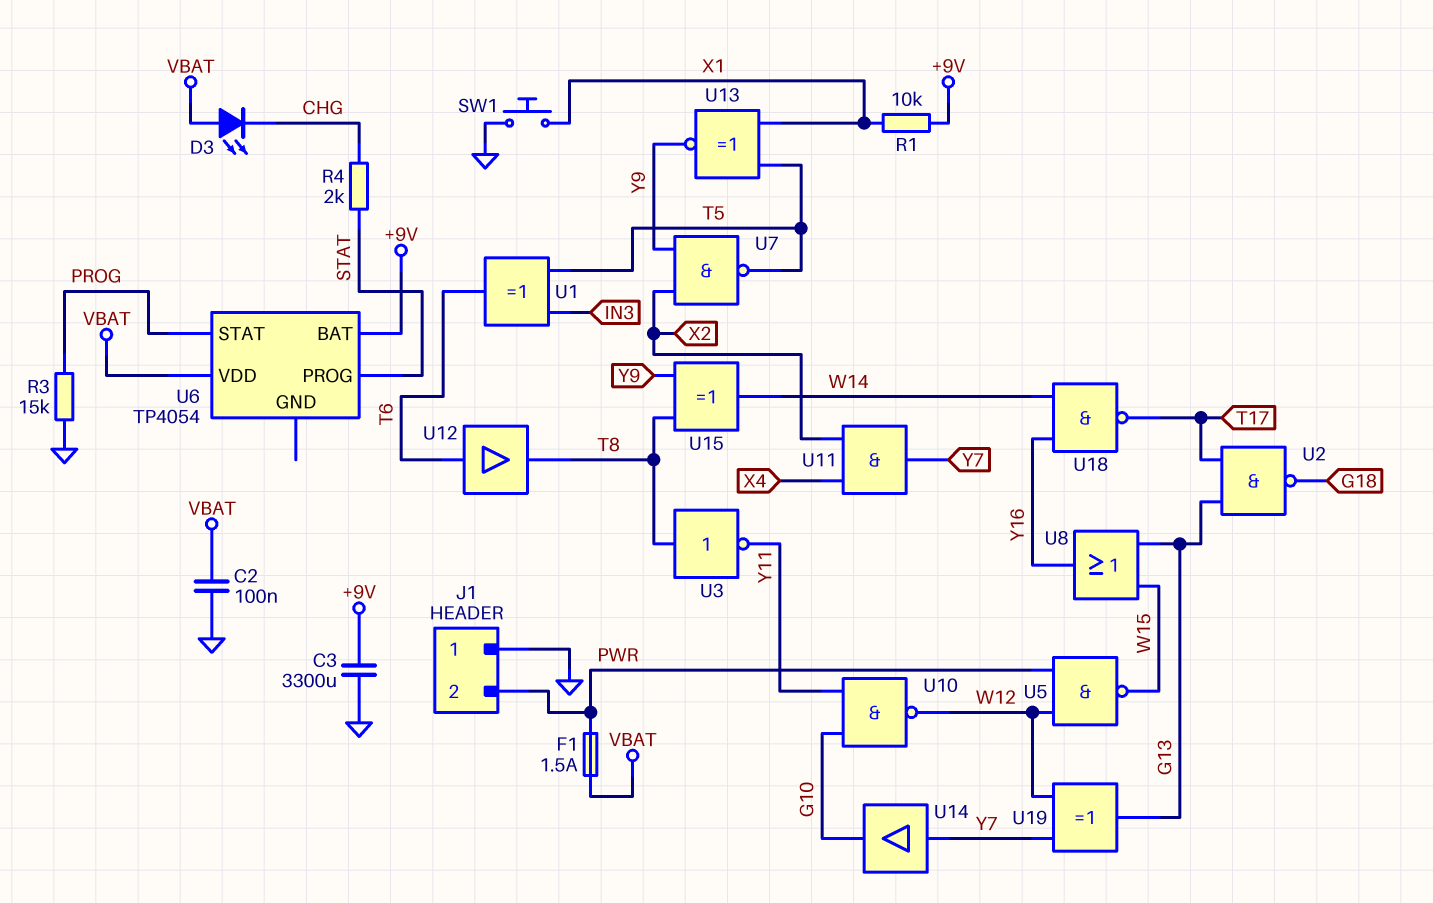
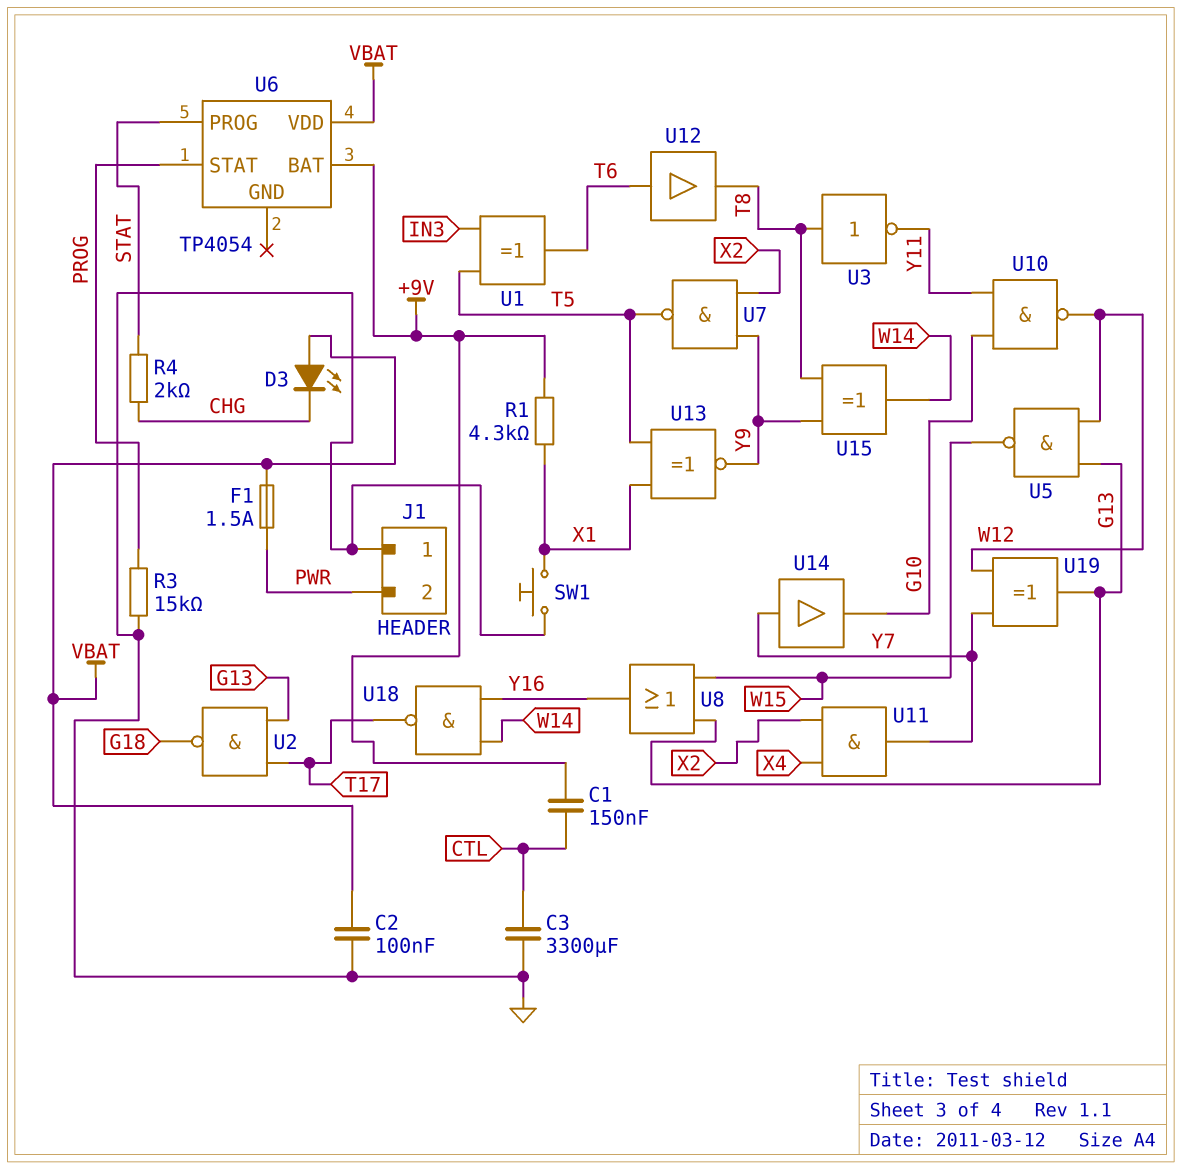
C1: none -> 150nF (+9V, CTL)
C3: 3300uF (+9V, GND) -> 3300uF (CTL, GND)
R1: 10k (+9V, X1) -> 4.3k (+9V, X1)
U5: NAND (in PWR, in W12, out W15) -> NAND (in G13, in W12, out W15)

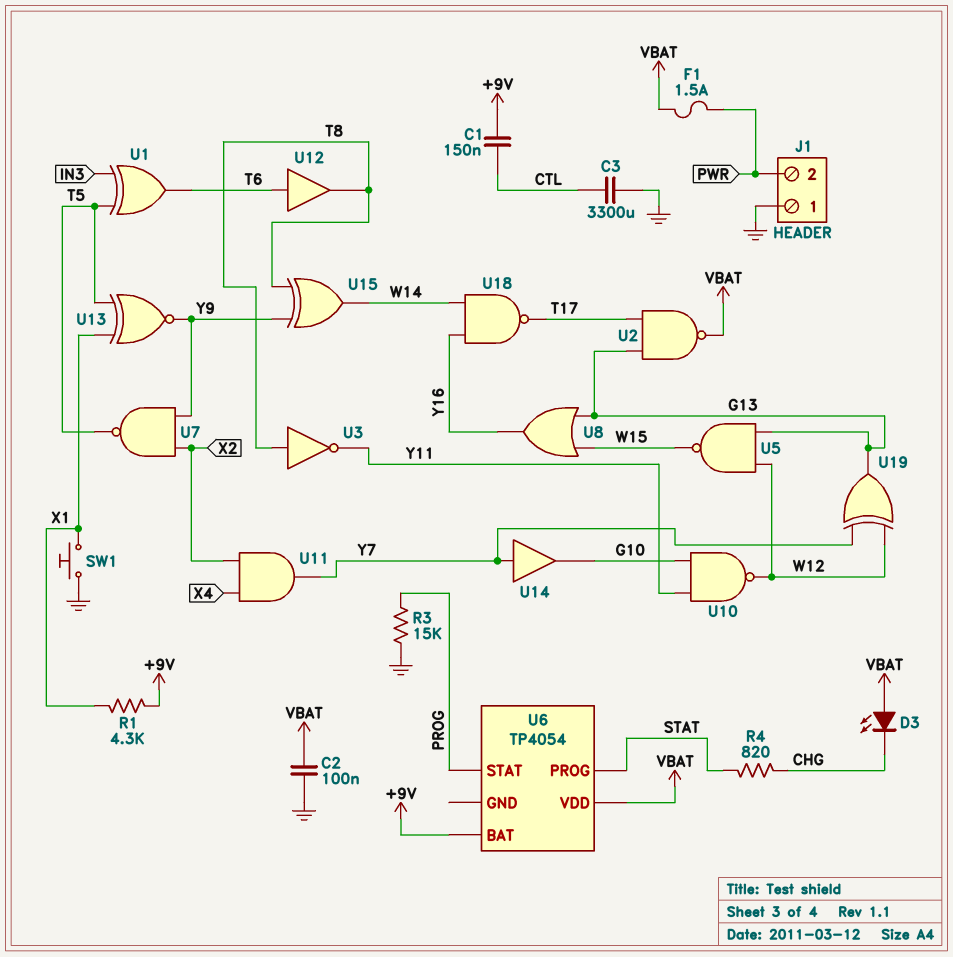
R4: 2k (CHG, STAT) -> 820 (CHG, STAT)
U2: NAND (in G13, in T17, out G18) -> NAND (in G13, in T17, out VBAT)

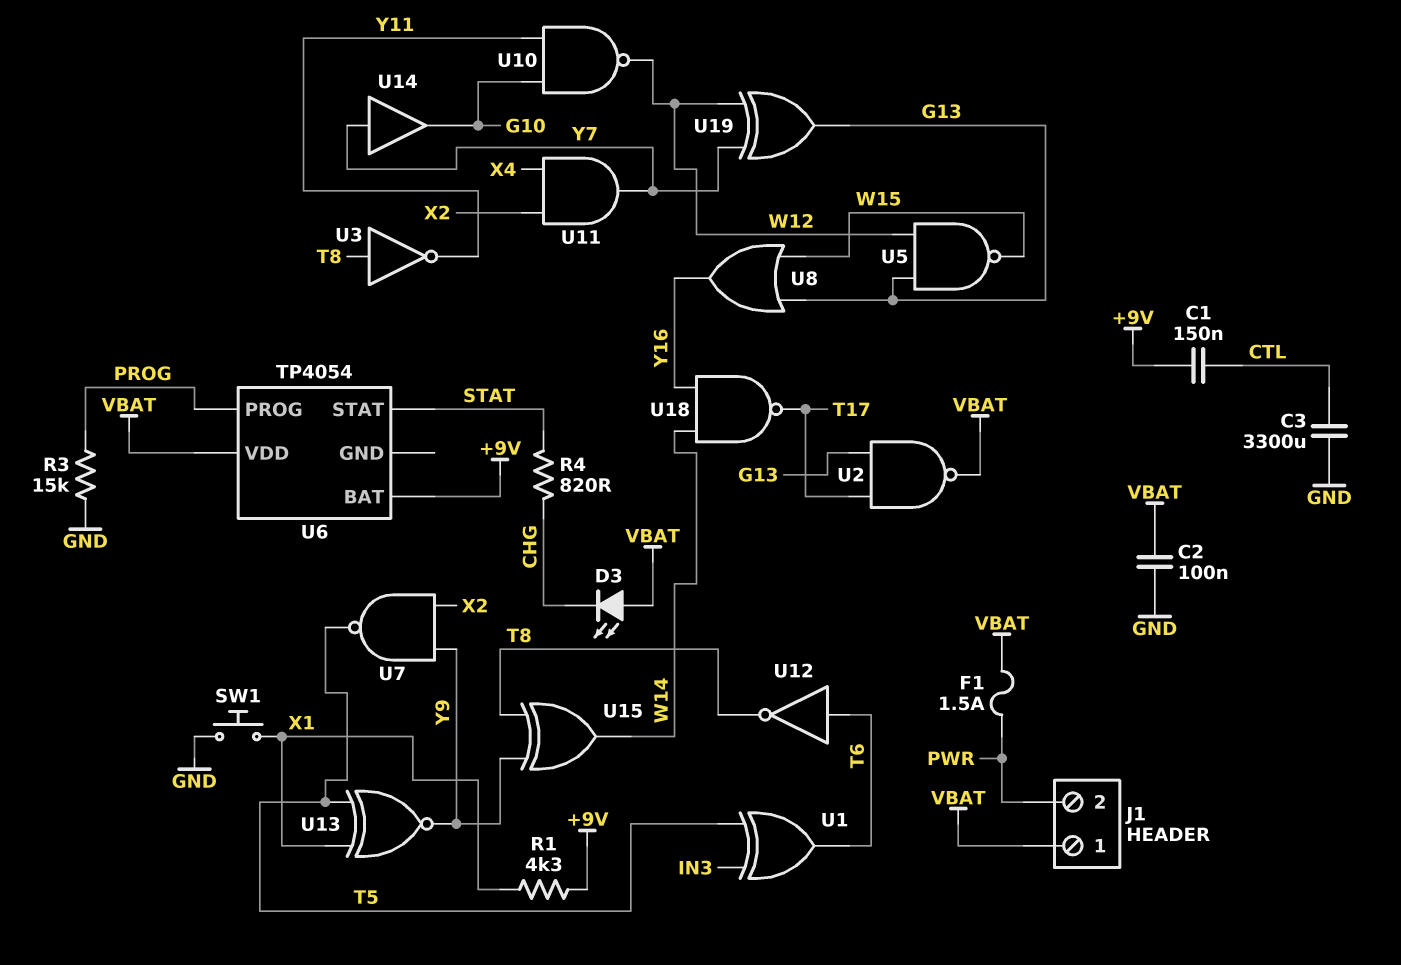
J1 pin 1: GND -> VBAT
U6 pin PROG: STAT -> PROG
U6 pin STAT: PROG -> STAT
U12: buffer (in T6, out T8) -> NOT (in T6, out T8)

